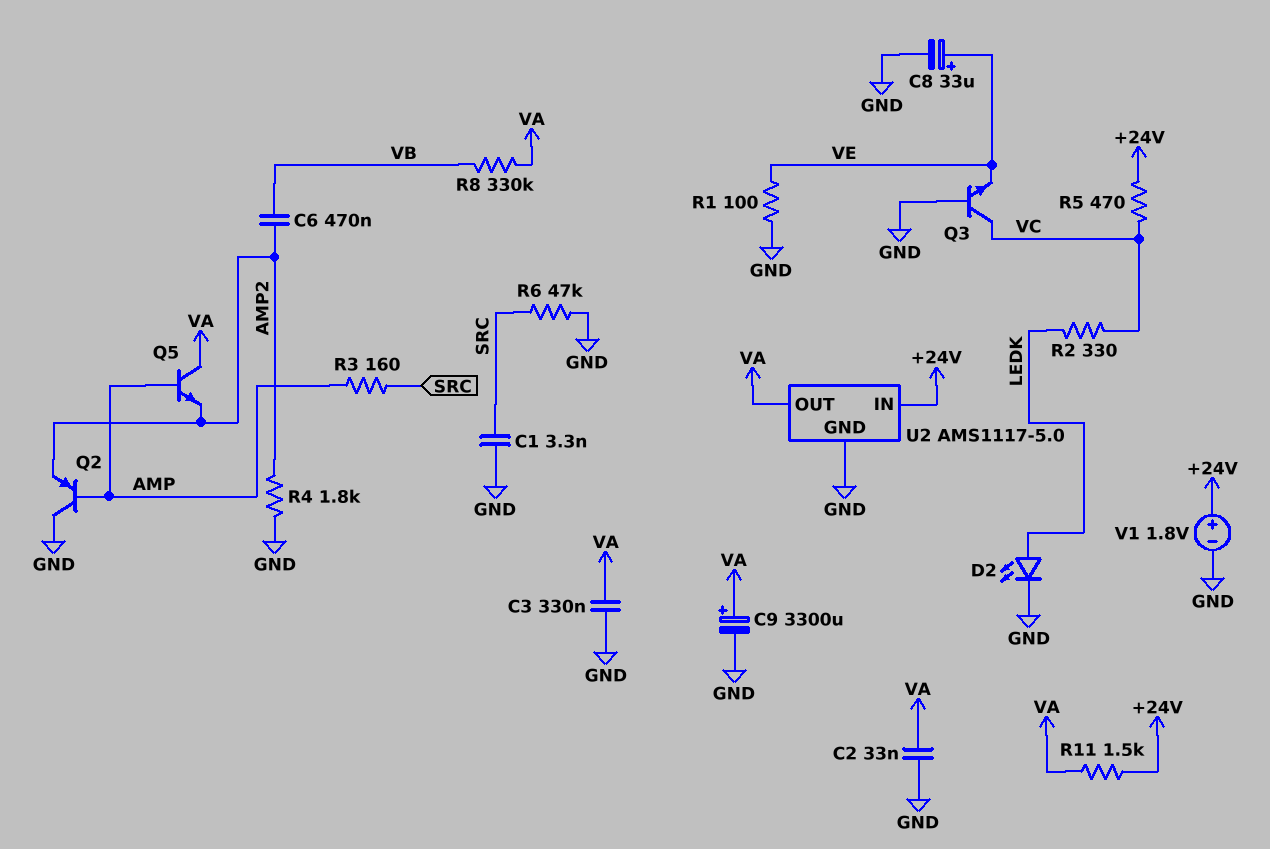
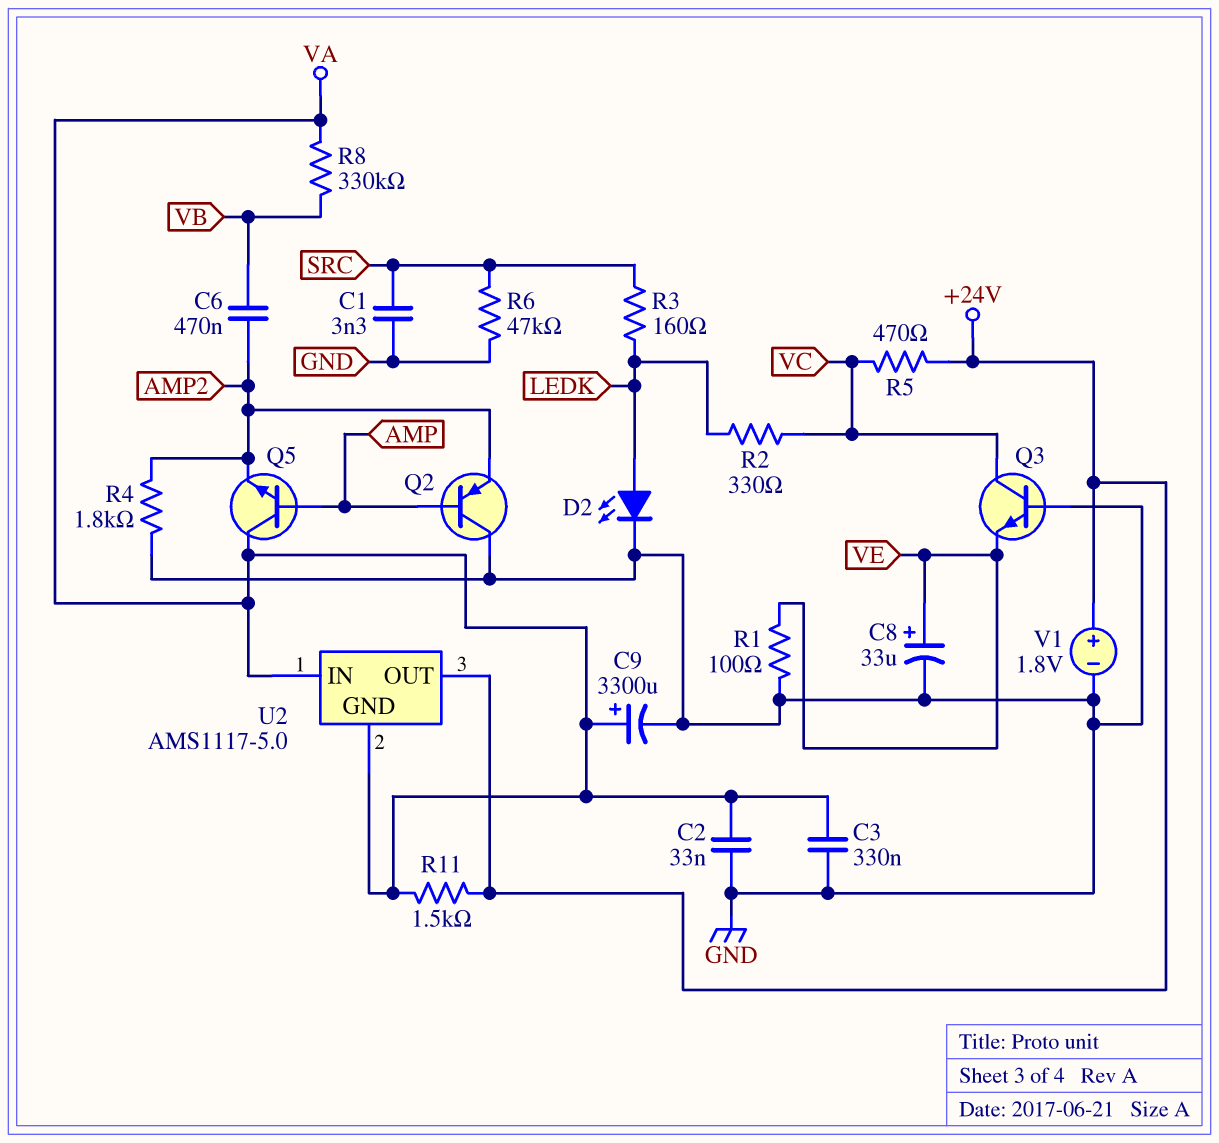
R3: 160 (AMP, SRC) -> 160 (LEDK, SRC)
U2 pin GND: GND -> VA
U2 pin IN: +24V -> VA
U2 pin OUT: VA -> +24V

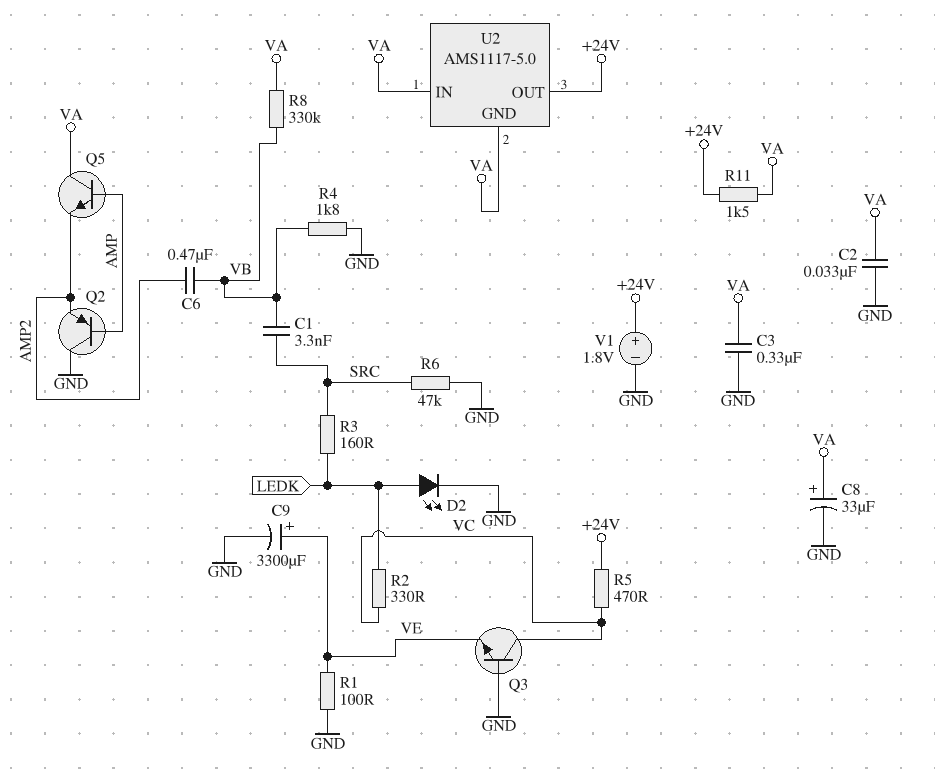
C1: 3.3nF (GND, SRC) -> 3.3nF (SRC, VB)
C8: 33uF (plus VE, minus GND) -> 33uF (plus VA, minus GND)
C9: 3300uF (plus VA, minus GND) -> 3300uF (plus VE, minus GND)
R4: 1.8k (AMP2, GND) -> 1.8k (GND, VB)

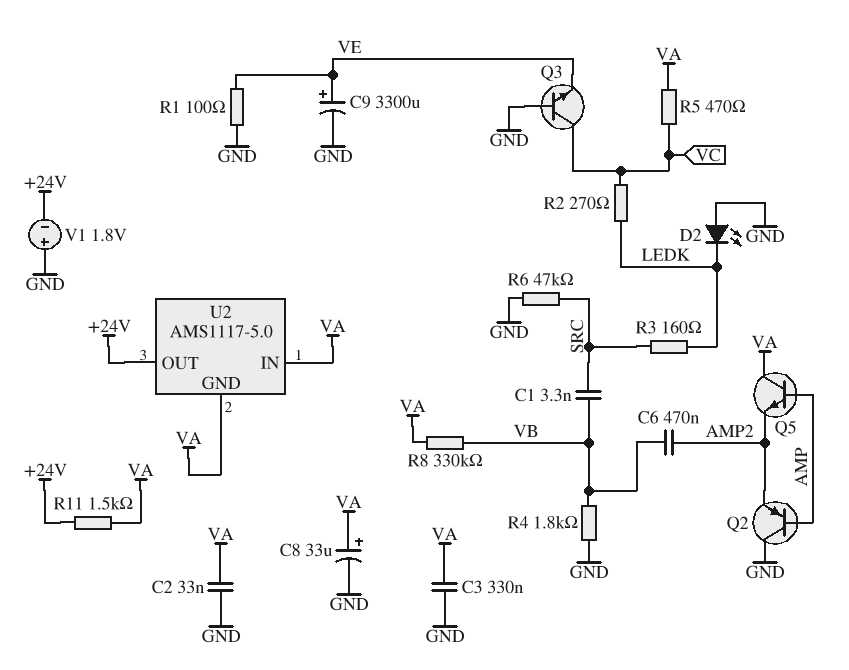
D2: LED (A LEDK, K GND) -> LED (A GND, K LEDK)
R2: 330 (LEDK, VC) -> 270 (LEDK, VC)
R5: 470 (+24V, VC) -> 470 (VA, VC)
V1: 1.8V (plus +24V, minus GND) -> 1.8V (plus GND, minus +24V)

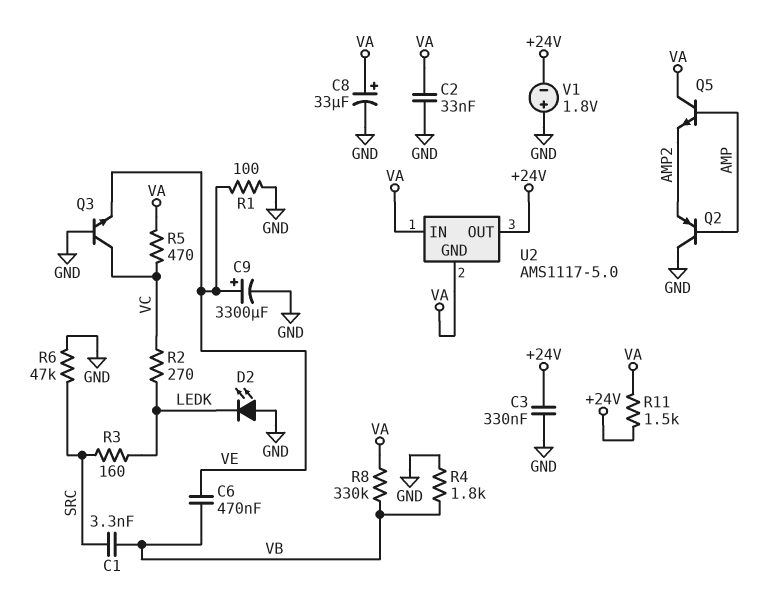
C3: 330nF (GND, VA) -> 330nF (+24V, GND)
C6: 470nF (AMP2, VB) -> 470nF (VB, VE)

